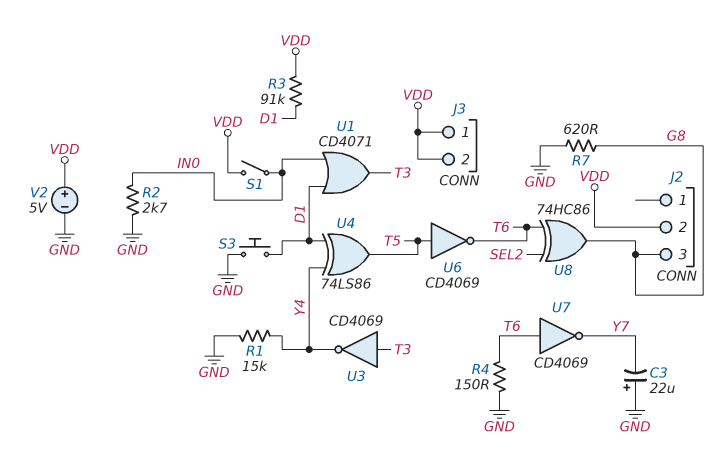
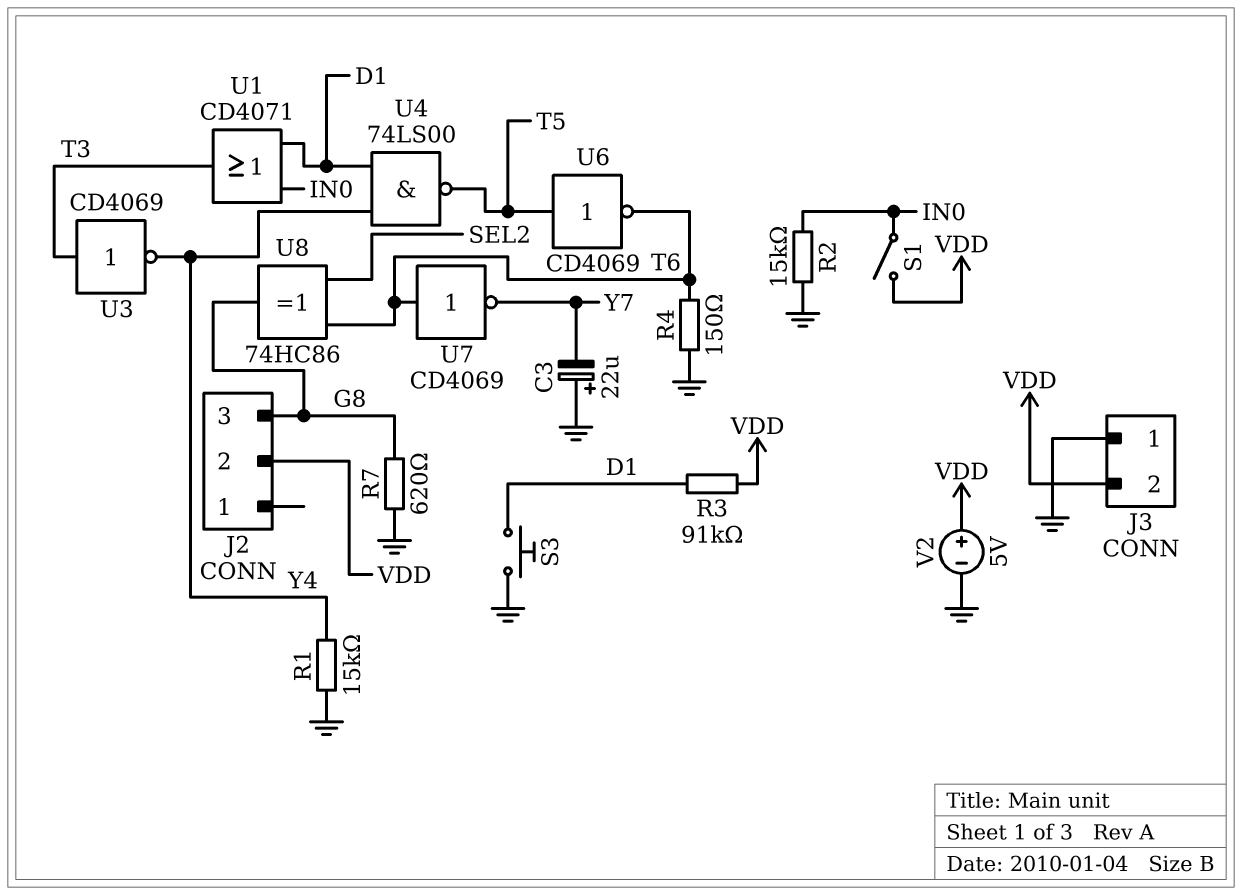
J3 pin 1: VDD -> GND
R2: 2.7k (GND, IN0) -> 15k (GND, IN0)
U4: XOR 74LS86 (in D1, in Y4, out T5) -> NAND 74LS00 (in D1, in Y4, out T5)

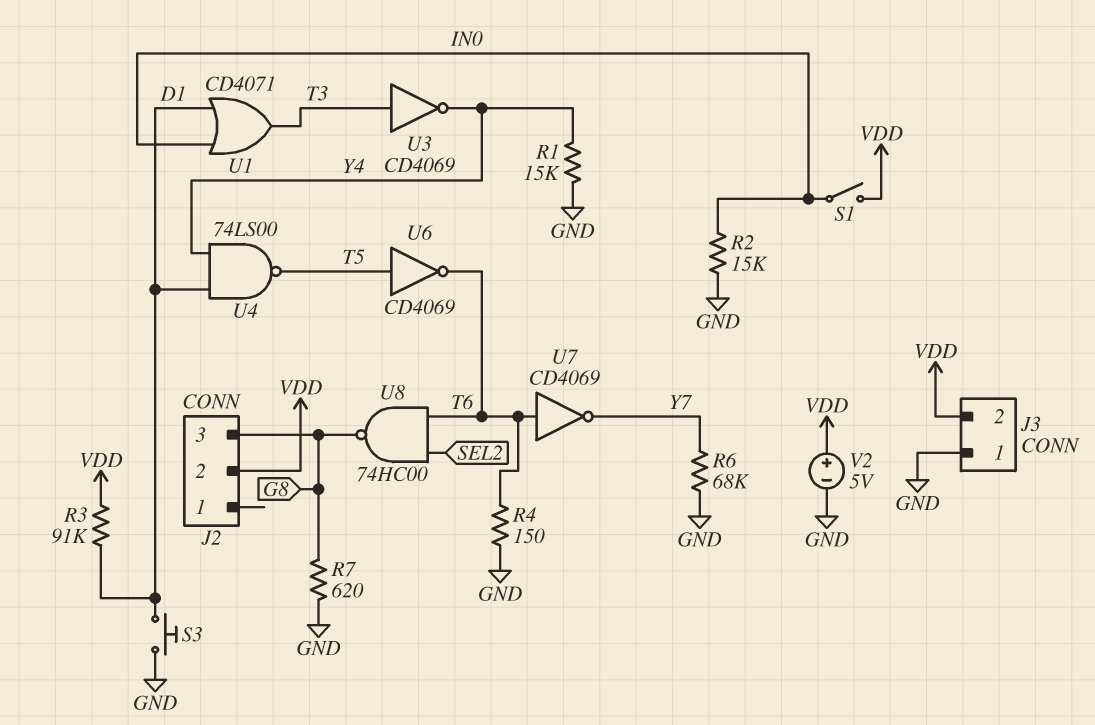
C3: 22uF (plus GND, minus Y7) -> none
R6: none -> 68k (GND, Y7)
U8: XOR 74HC86 (in SEL2, in T6, out G8) -> NAND 74HC00 (in SEL2, in T6, out G8)

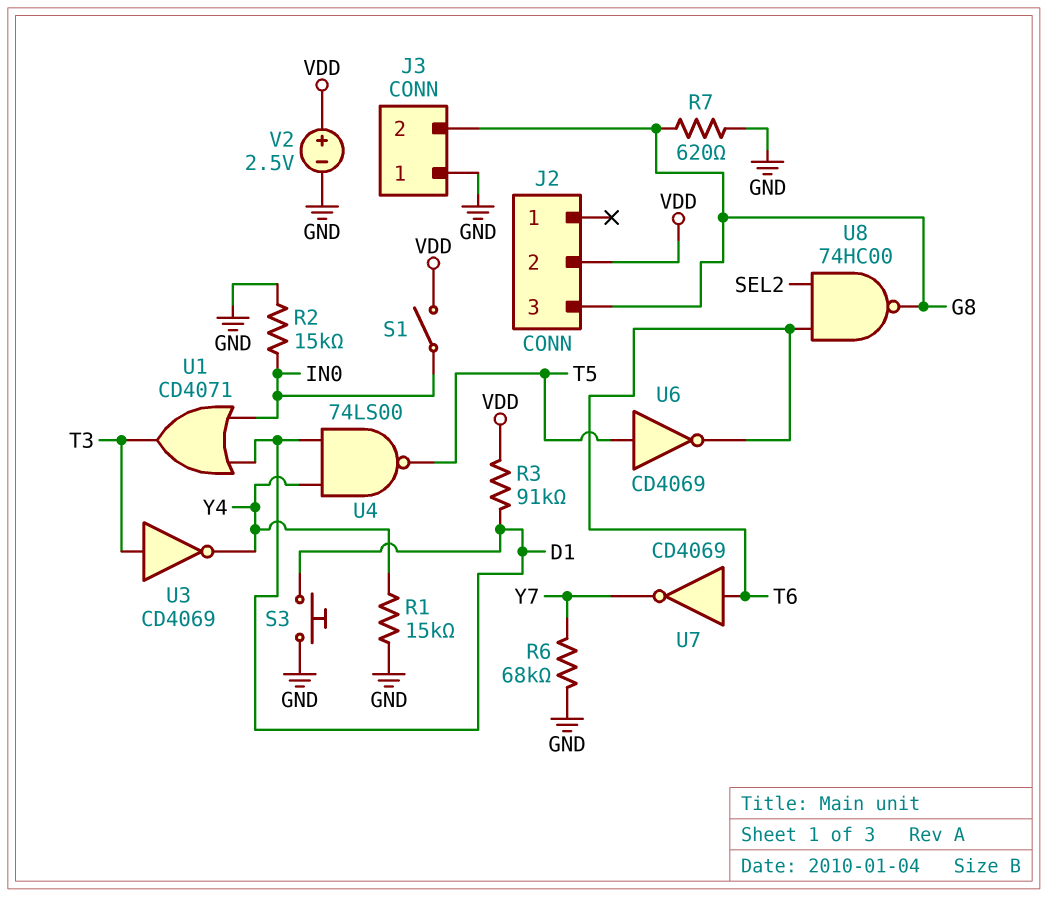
J3 pin 2: VDD -> G8
R4: 150 (GND, T6) -> none
V2: 5V (plus VDD, minus GND) -> 2.5V (plus VDD, minus GND)

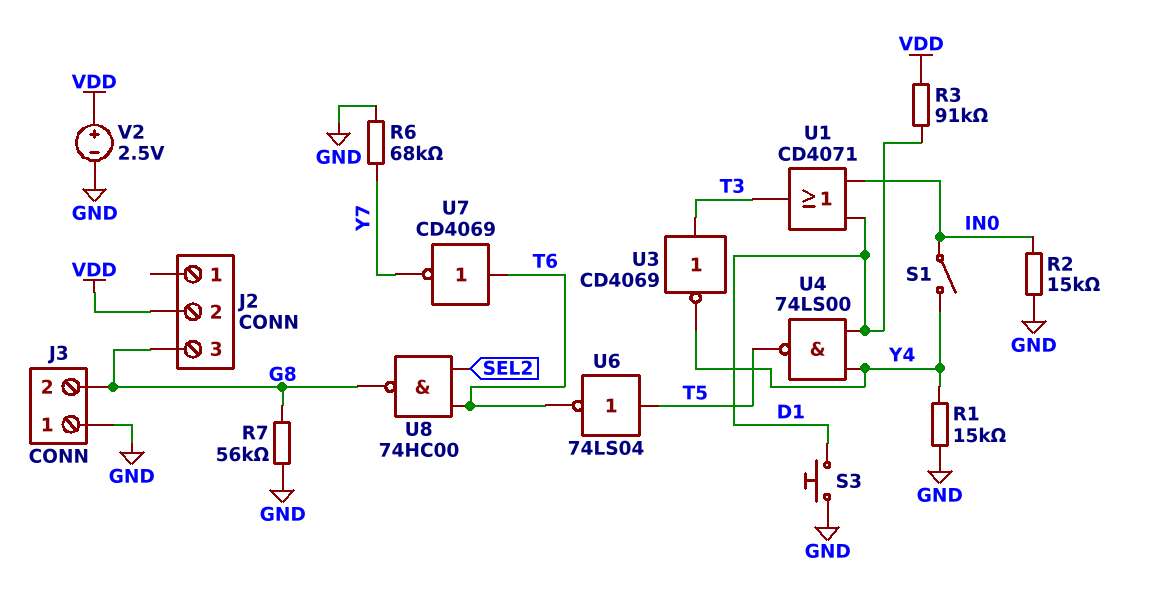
R7: 620 (G8, GND) -> 56k (G8, GND)
S1: switch (IN0, VDD) -> switch (IN0, Y4)
U6: NOT CD4069 (in T5, out T6) -> NOT 74LS04 (in T5, out T6)

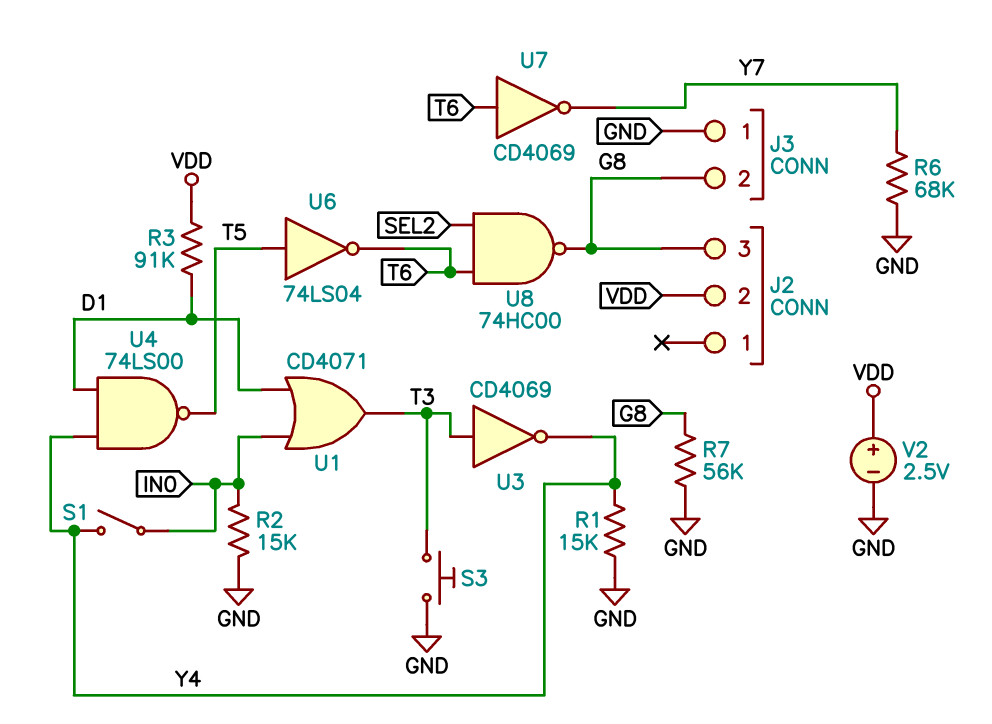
S3: button (D1, GND) -> button (GND, T3)

